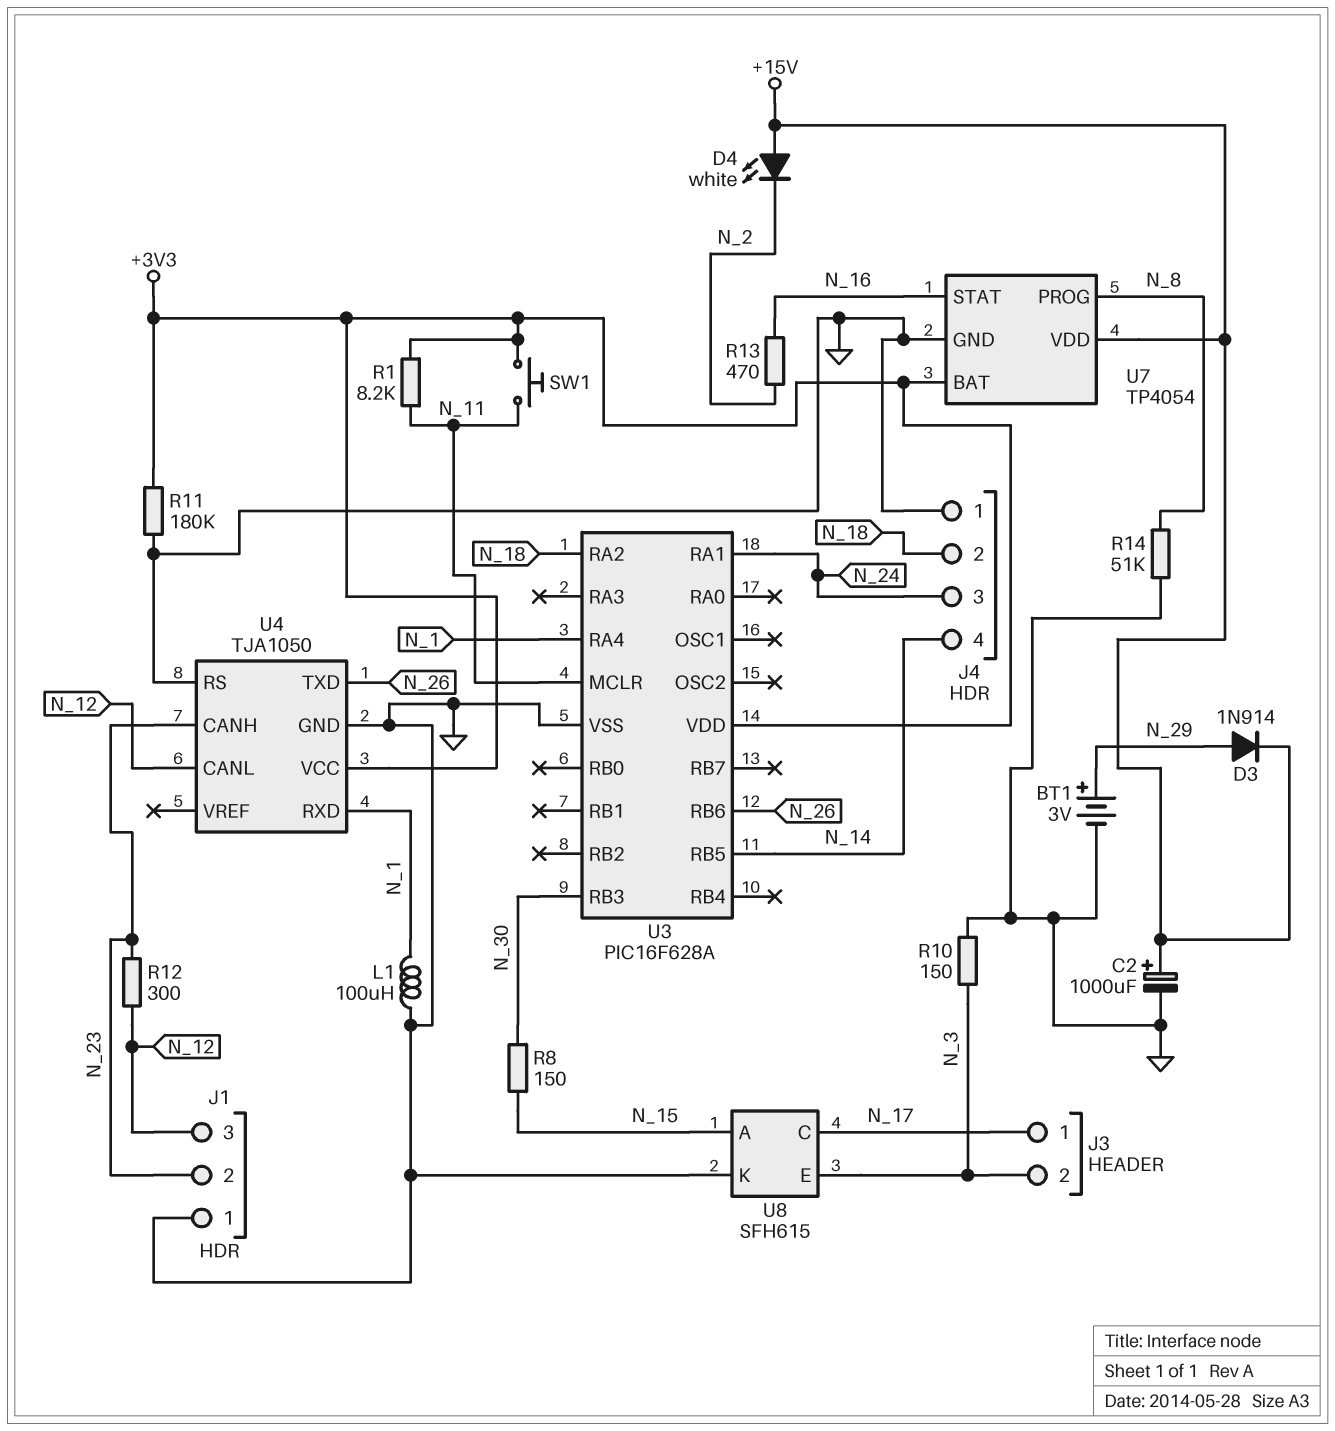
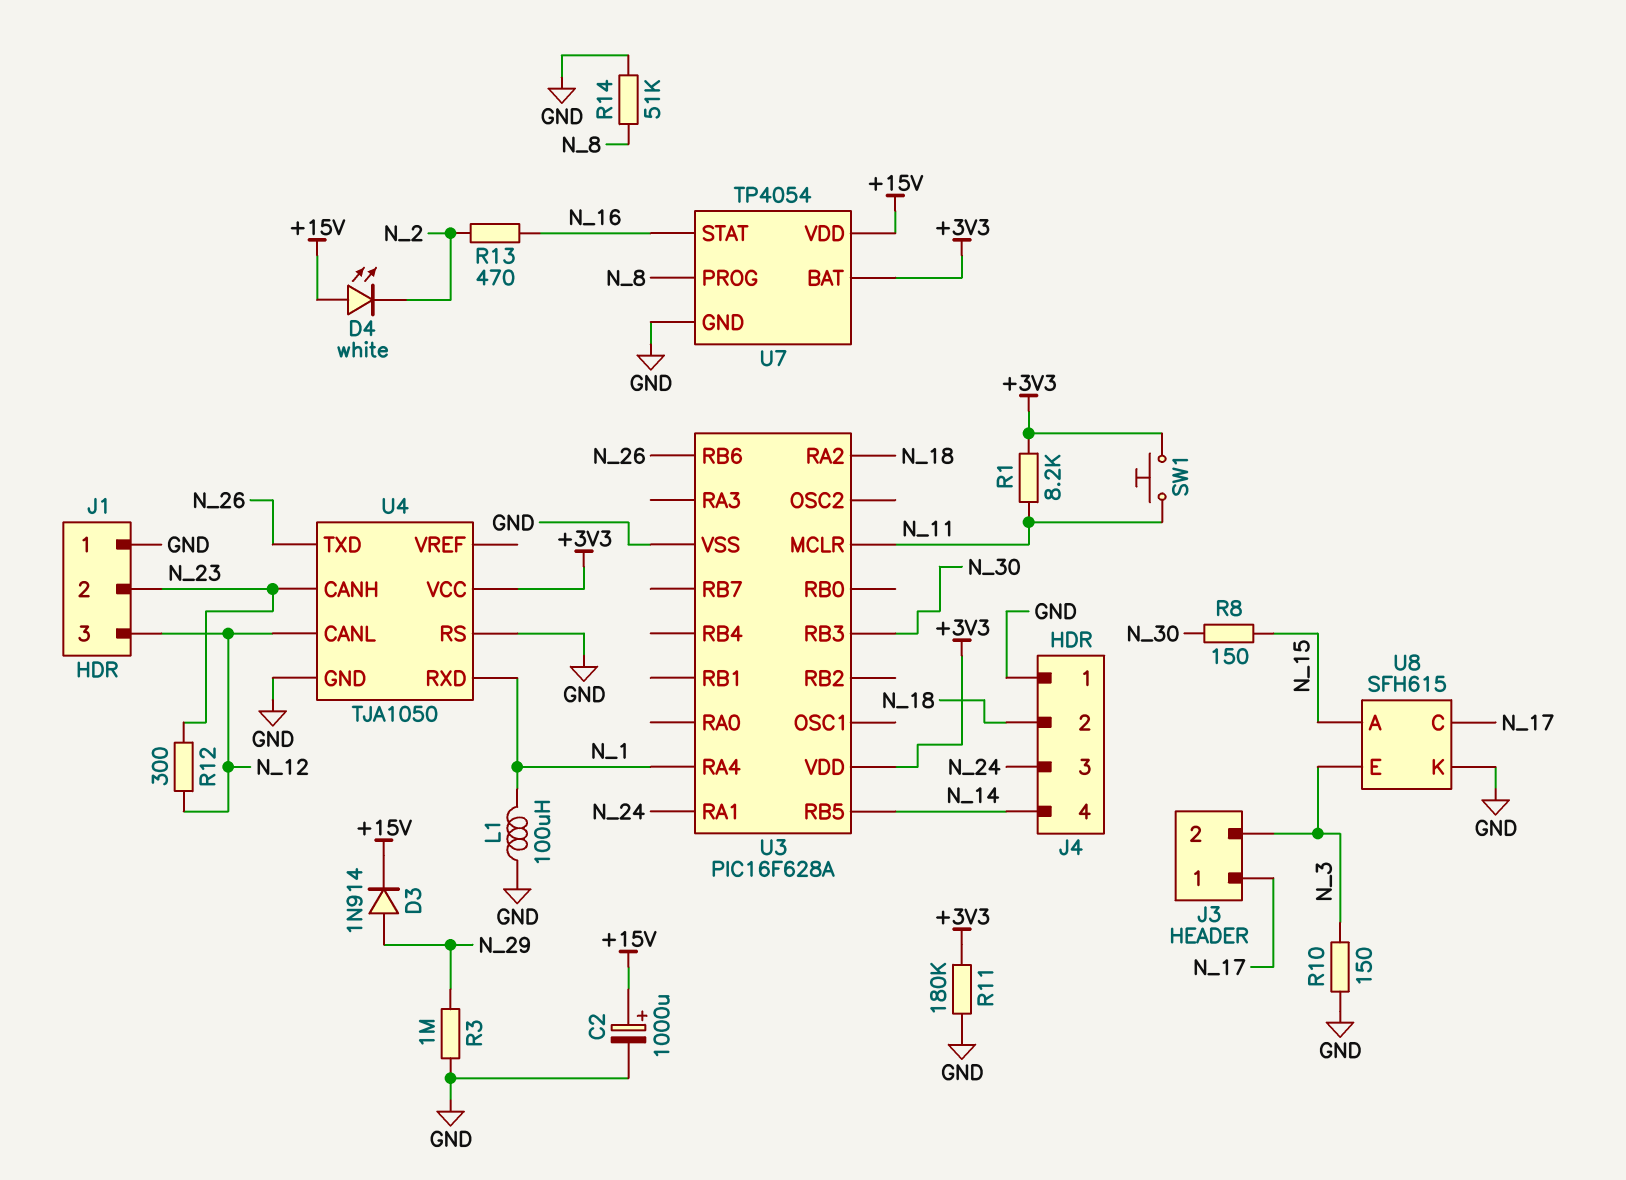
BT1: 3V (plus N_29, minus GND) -> none
R3: none -> 1M (GND, N_29)

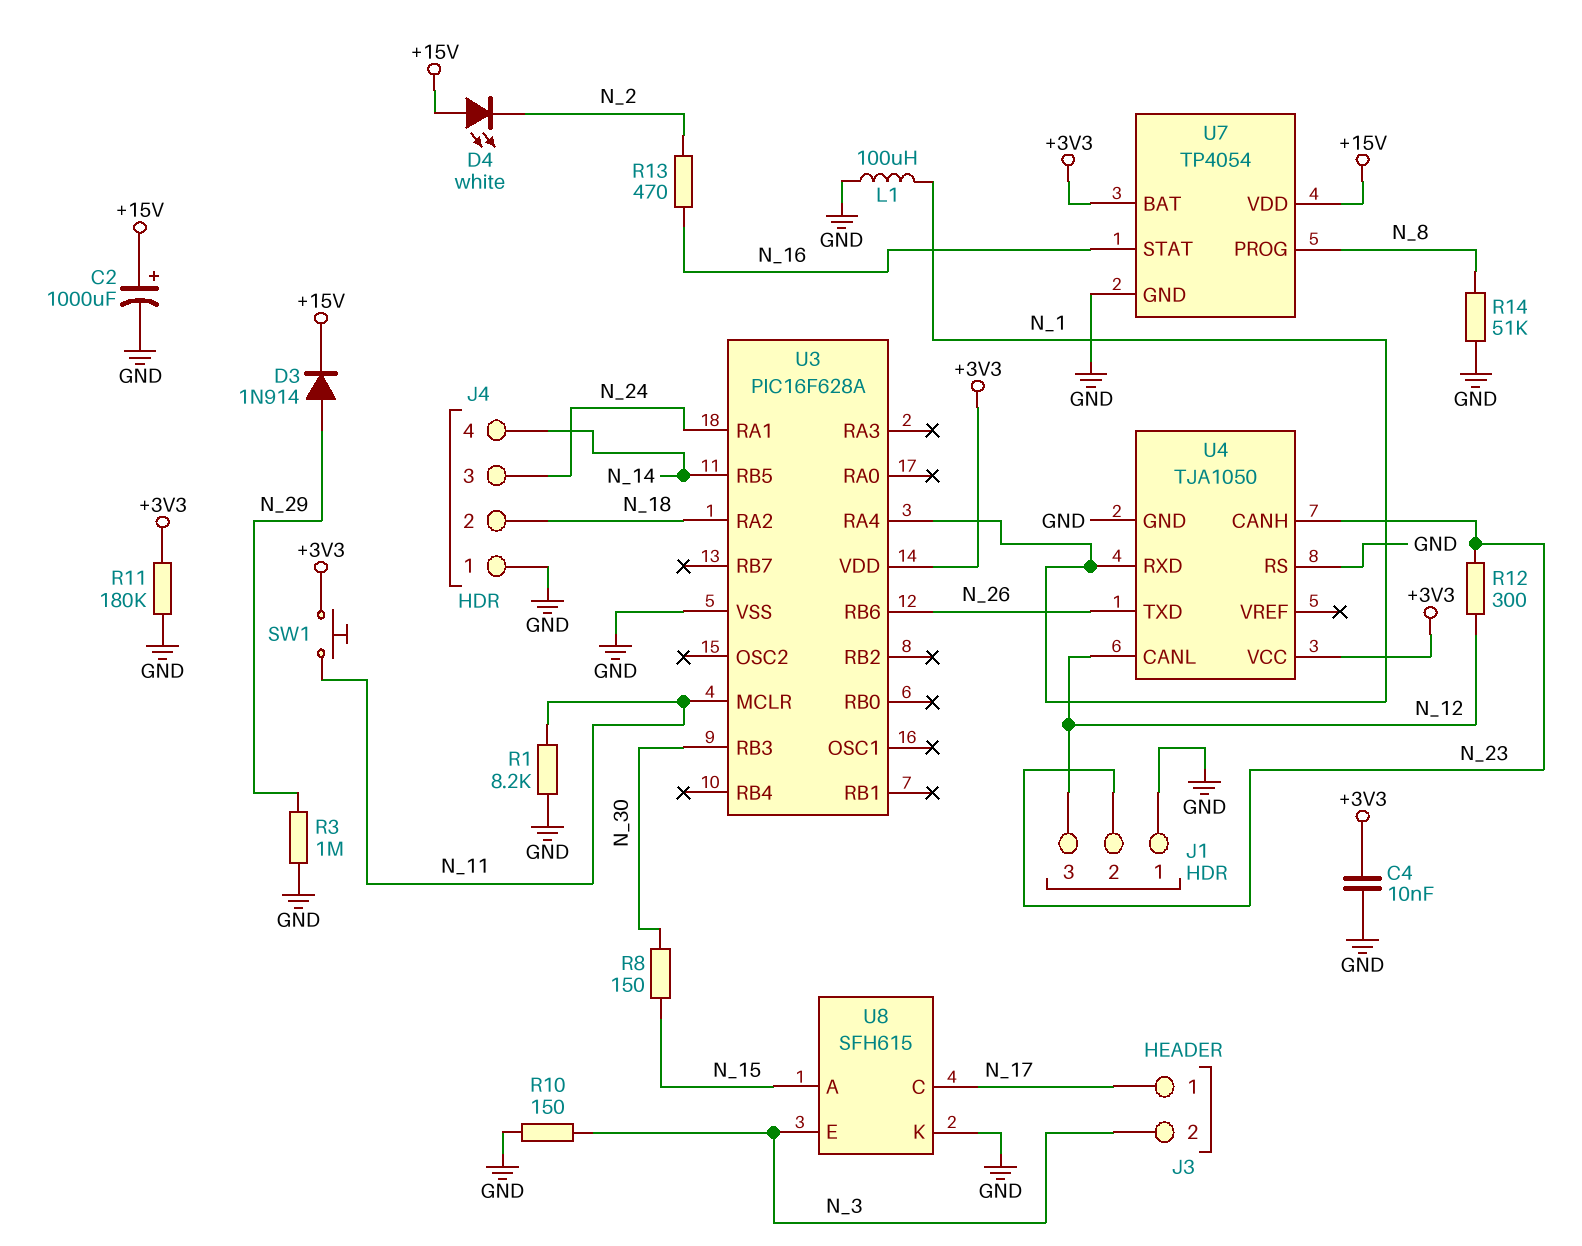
C4: none -> 10nF (+3V3, GND)
R1: 8.2k (+3V3, N_11) -> 8.2k (GND, N_11)

